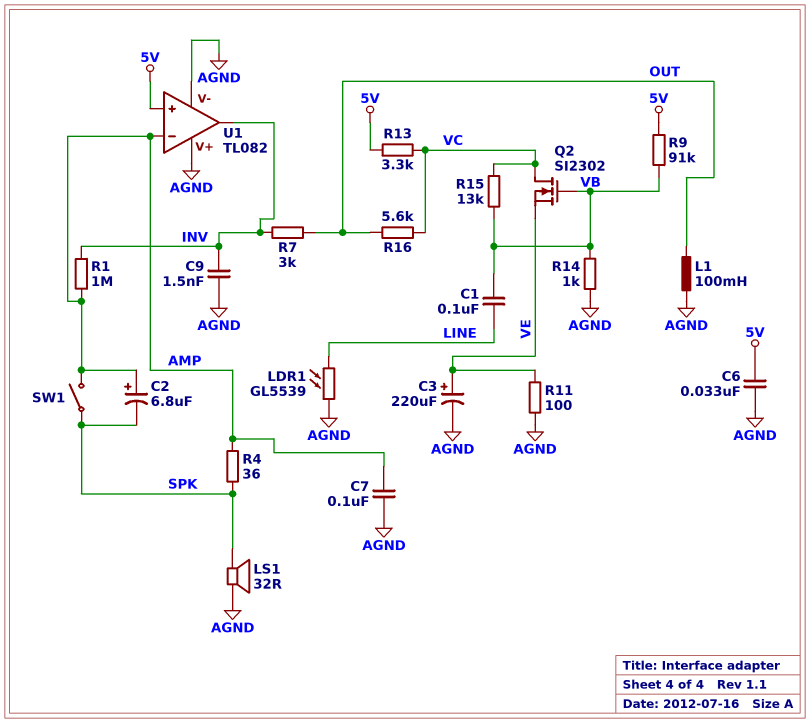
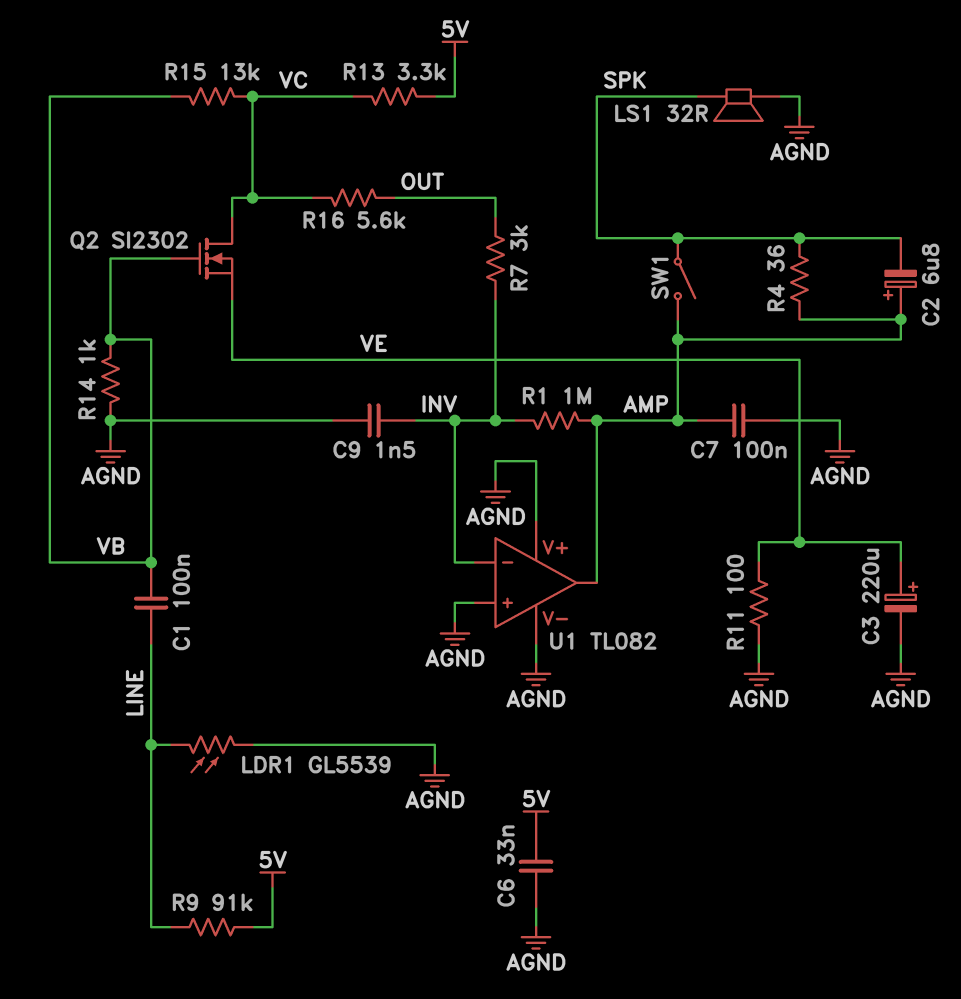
L1: 100mH (AGND, OUT) -> none
R9: 91k (5V, VB) -> 91k (5V, LINE)
U1 pin in+: 5V -> AGND
U1 pin in-: AMP -> INV
U1 pin out: INV -> AMP

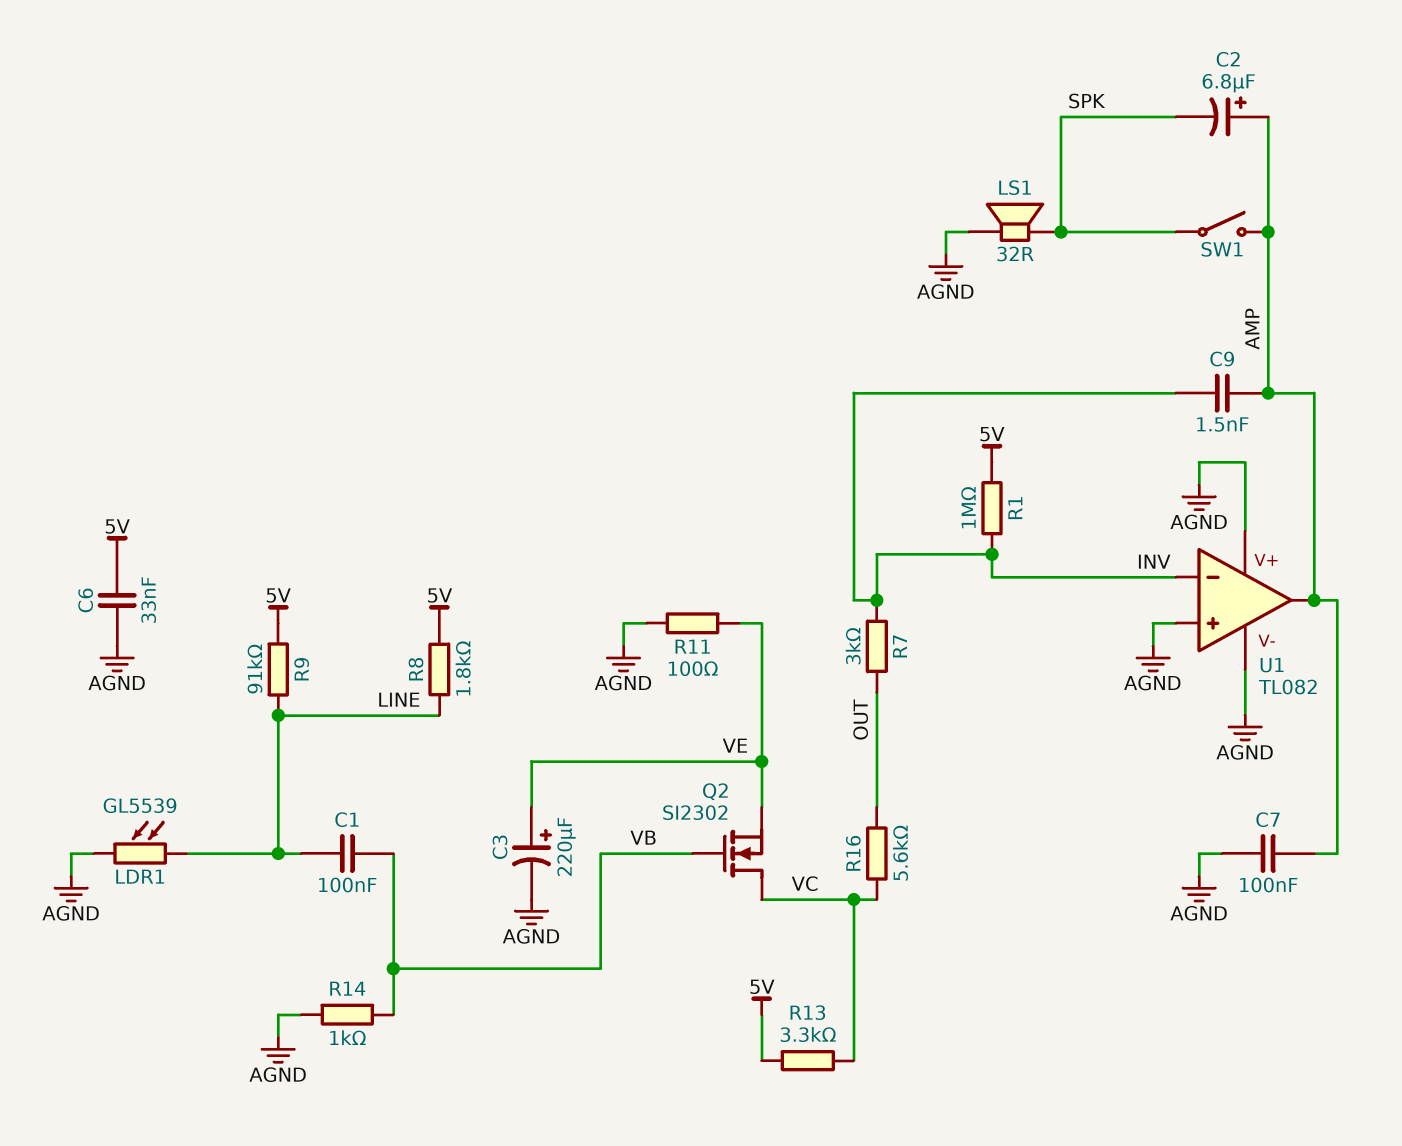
C9: 1.5nF (AGND, INV) -> 1.5nF (AMP, INV)
R1: 1M (AMP, INV) -> 1M (5V, INV)
R4: 36 (AMP, SPK) -> none
R8: none -> 1.8k (5V, LINE)
R15: 13k (VB, VC) -> none

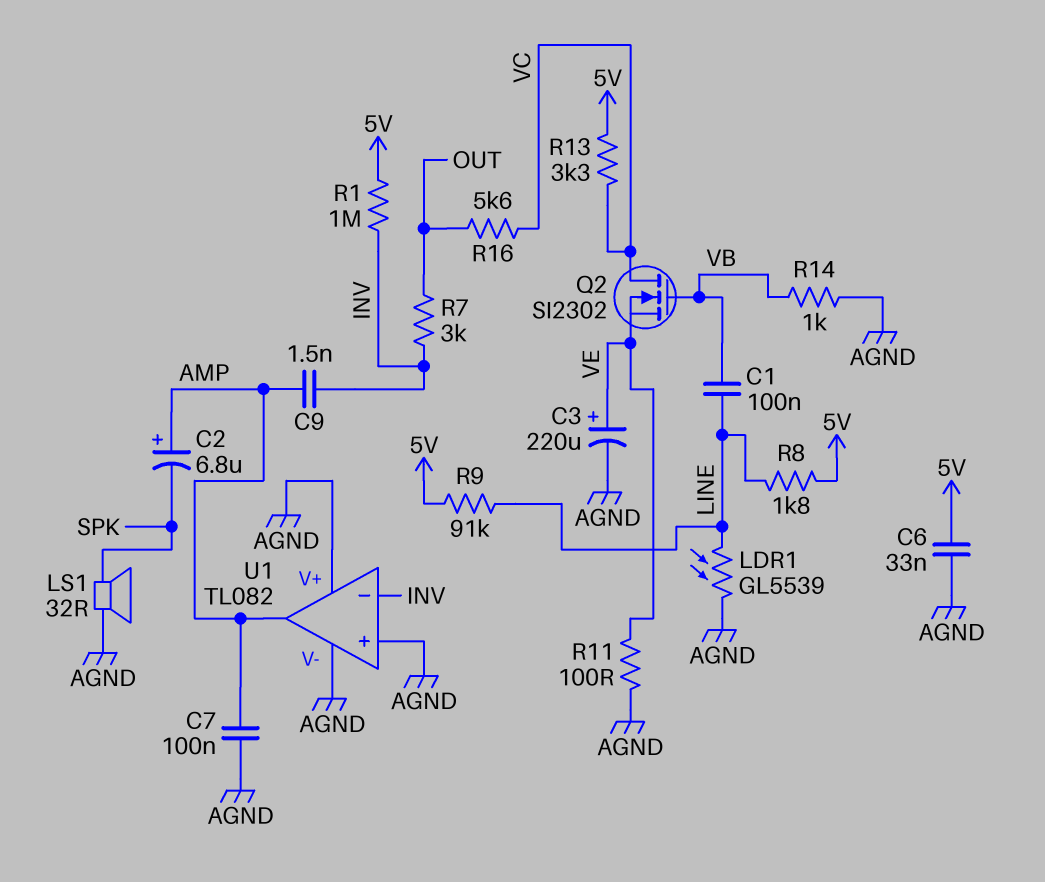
SW1: switch (AMP, SPK) -> none

